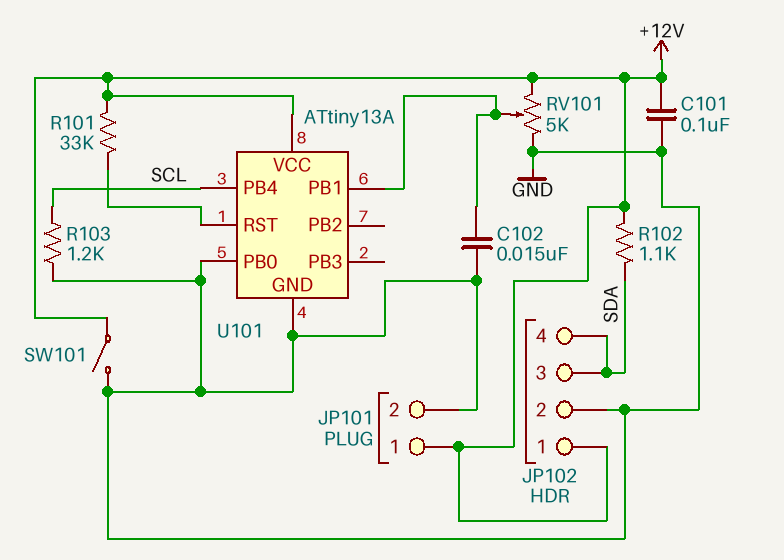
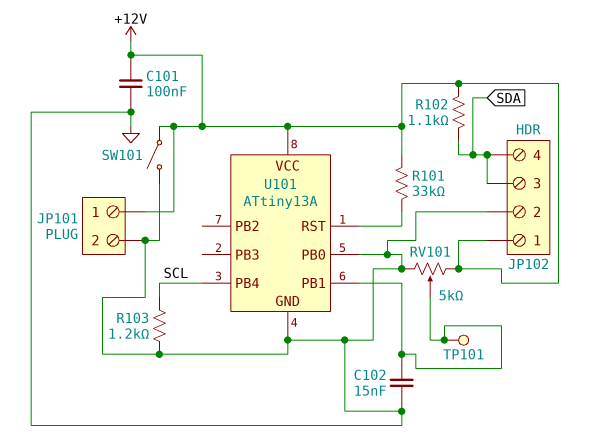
TP101: none -> test point (U101/PB1)

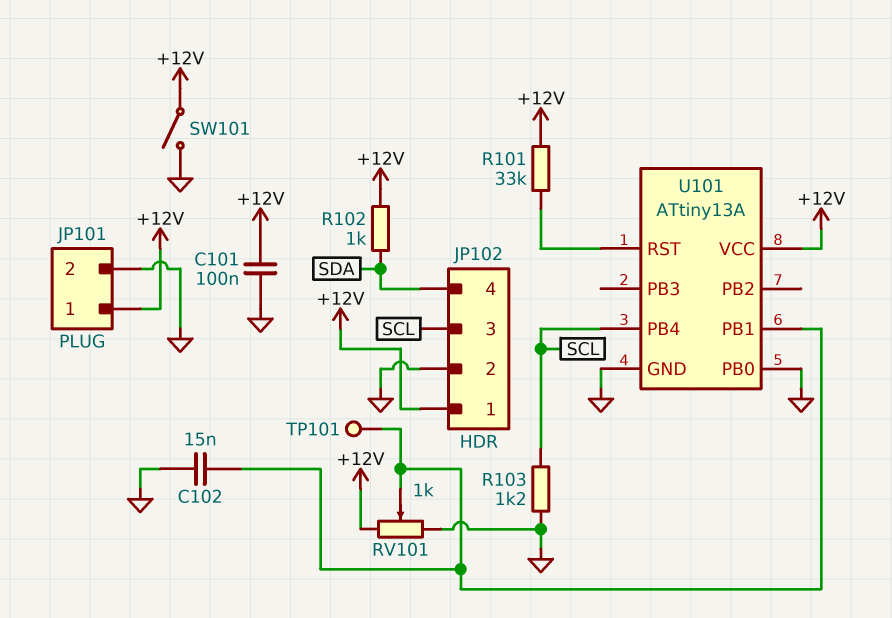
JP102 pin 3: SDA -> SCL
R102: 1.1k (+12V, SDA) -> 1k (+12V, SDA)
RV101: 5k (+12V, GND, wiper U101/PB1) -> 1k (+12V, GND, wiper U101/PB1)

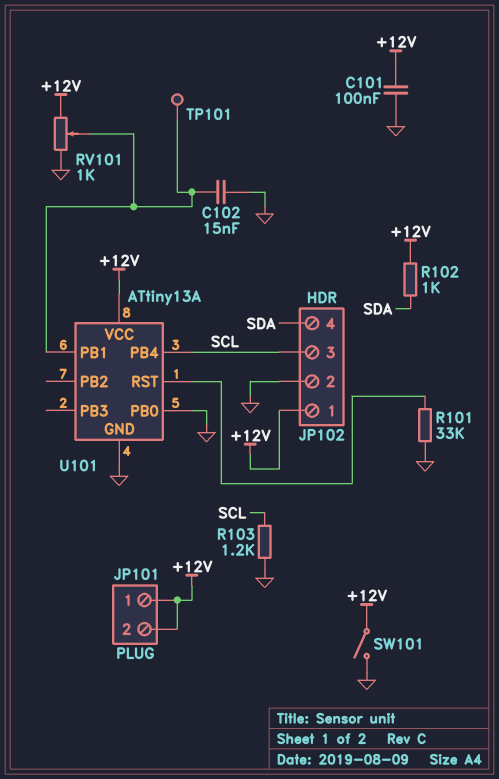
JP101 pin 2: GND -> +12V
R101: 33k (+12V, U101/RST) -> 33k (GND, U101/RST)

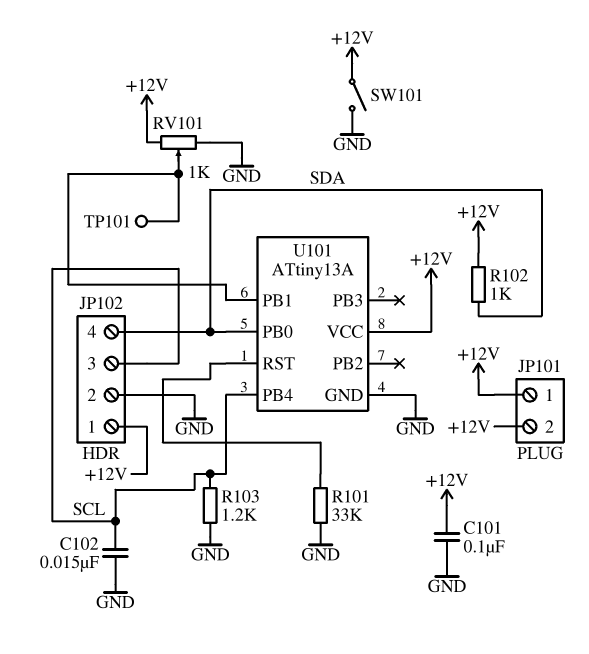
C102: 15nF (GND, U101/PB1) -> 15nF (GND, SCL)
U101 pin PB0: GND -> SDA

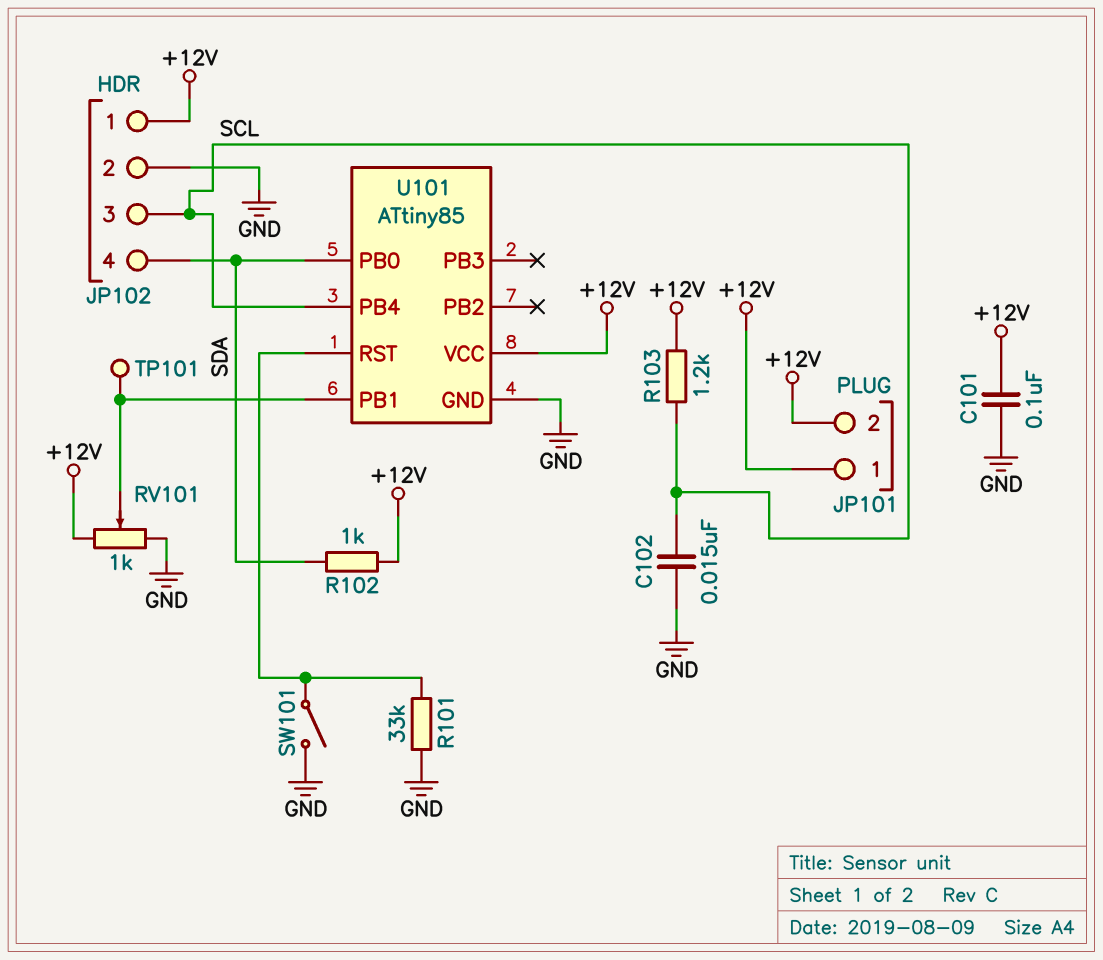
R103: 1.2k (GND, SCL) -> 1.2k (+12V, SCL)
SW101: switch (+12V, GND) -> switch (GND, U101/RST)
U101: ATtiny13A -> ATtiny85

